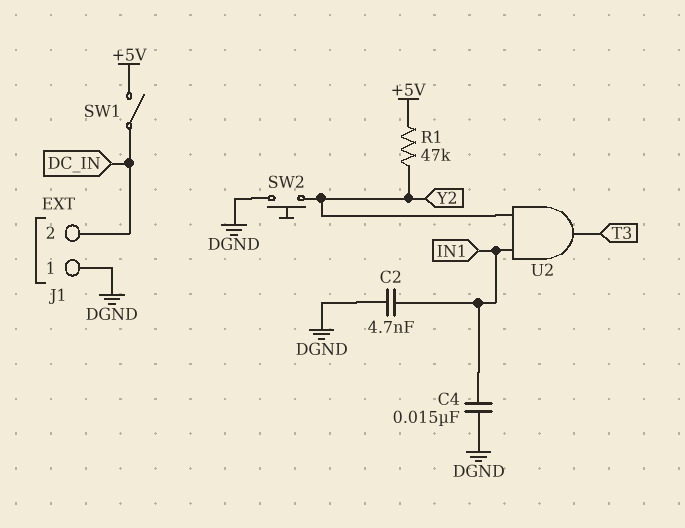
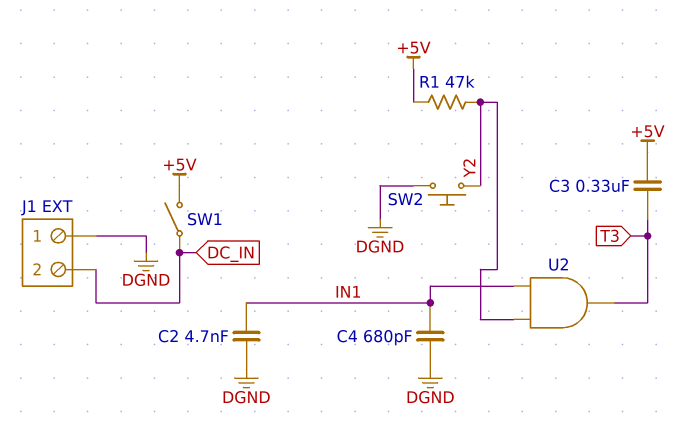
C3: none -> 330nF (+5V, T3)
C4: 15nF (DGND, IN1) -> 680pF (DGND, IN1)

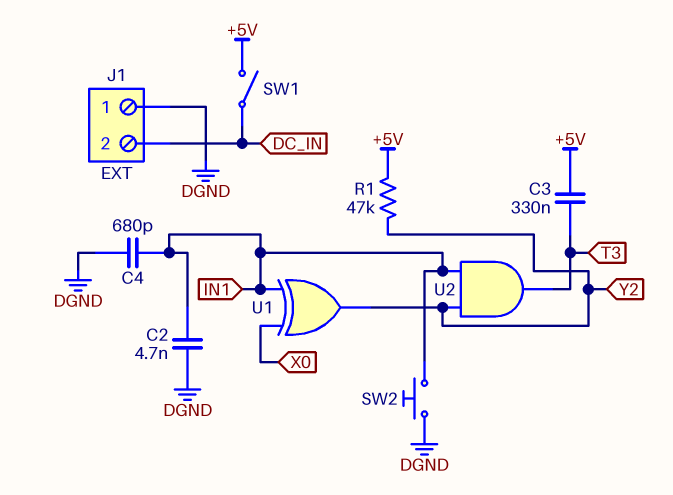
SW2: button (DGND, Y2) -> button (DGND, IN1)
U1: none -> XOR (in IN1, in X0, out Y2)

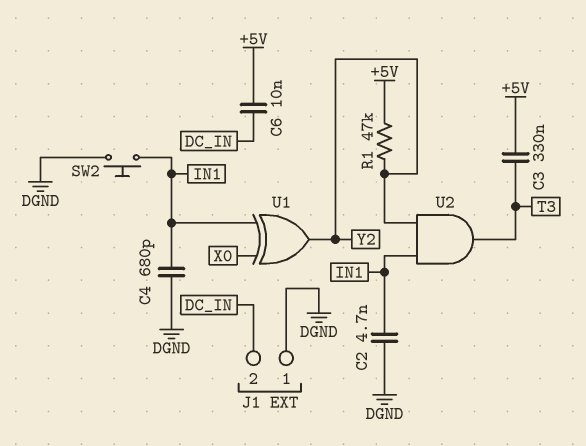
C6: none -> 10nF (+5V, DC_IN)
SW1: switch (+5V, DC_IN) -> none

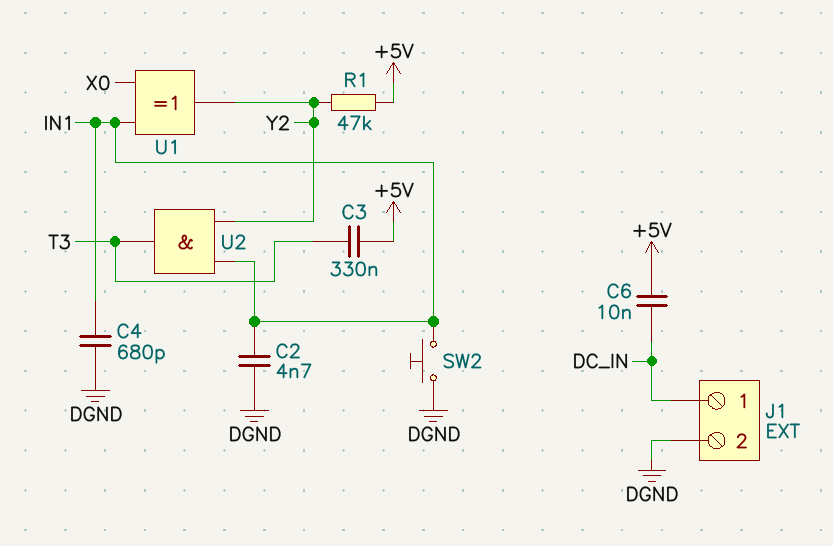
J1 pin 1: DGND -> DC_IN
J1 pin 2: DC_IN -> DGND

